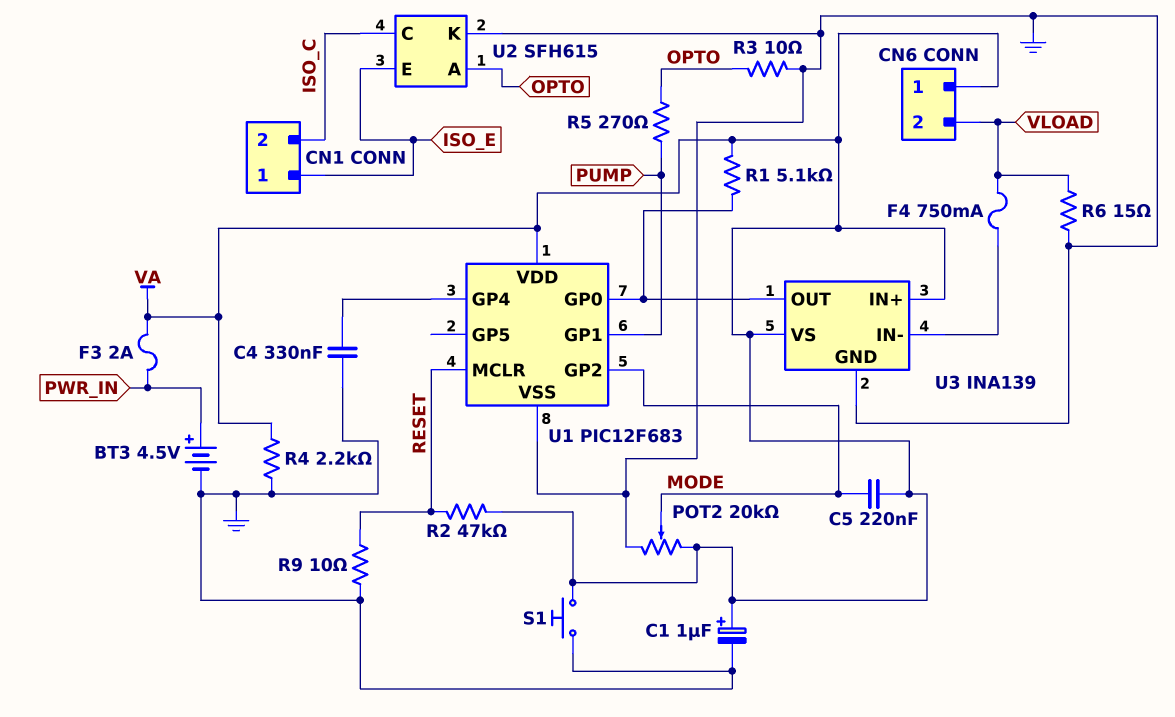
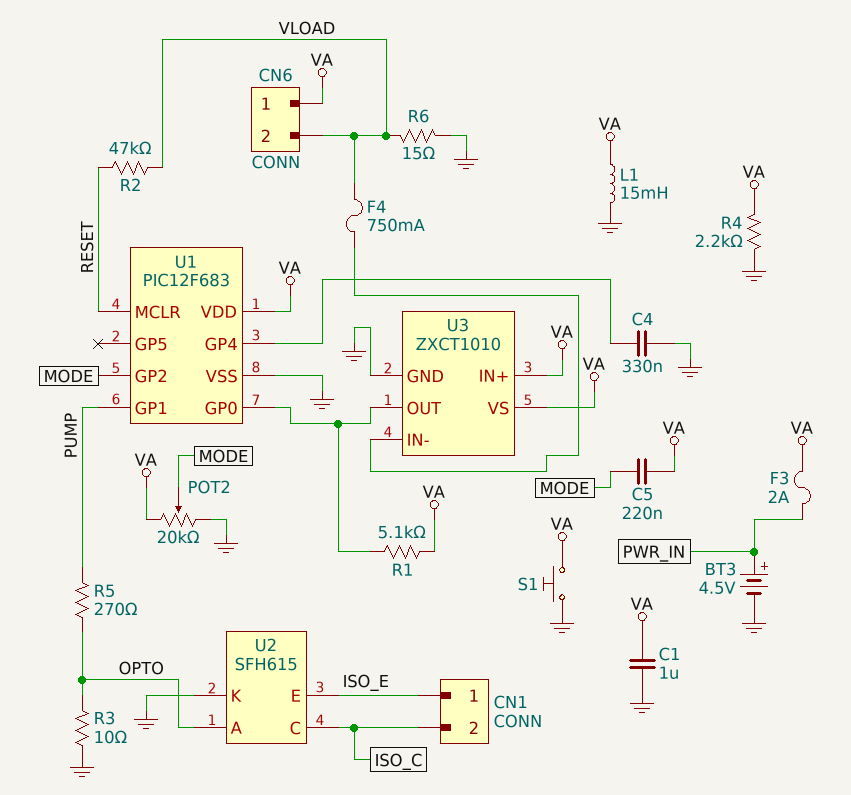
C1: 1uF (plus VA, minus GND) -> 1uF (GND, VA)
L1: none -> 15mH (GND, VA)
R2: 47k (RESET, VA) -> 47k (RESET, VLOAD)
R9: 10 (GND, RESET) -> none
U3: INA139 -> ZXCT1010

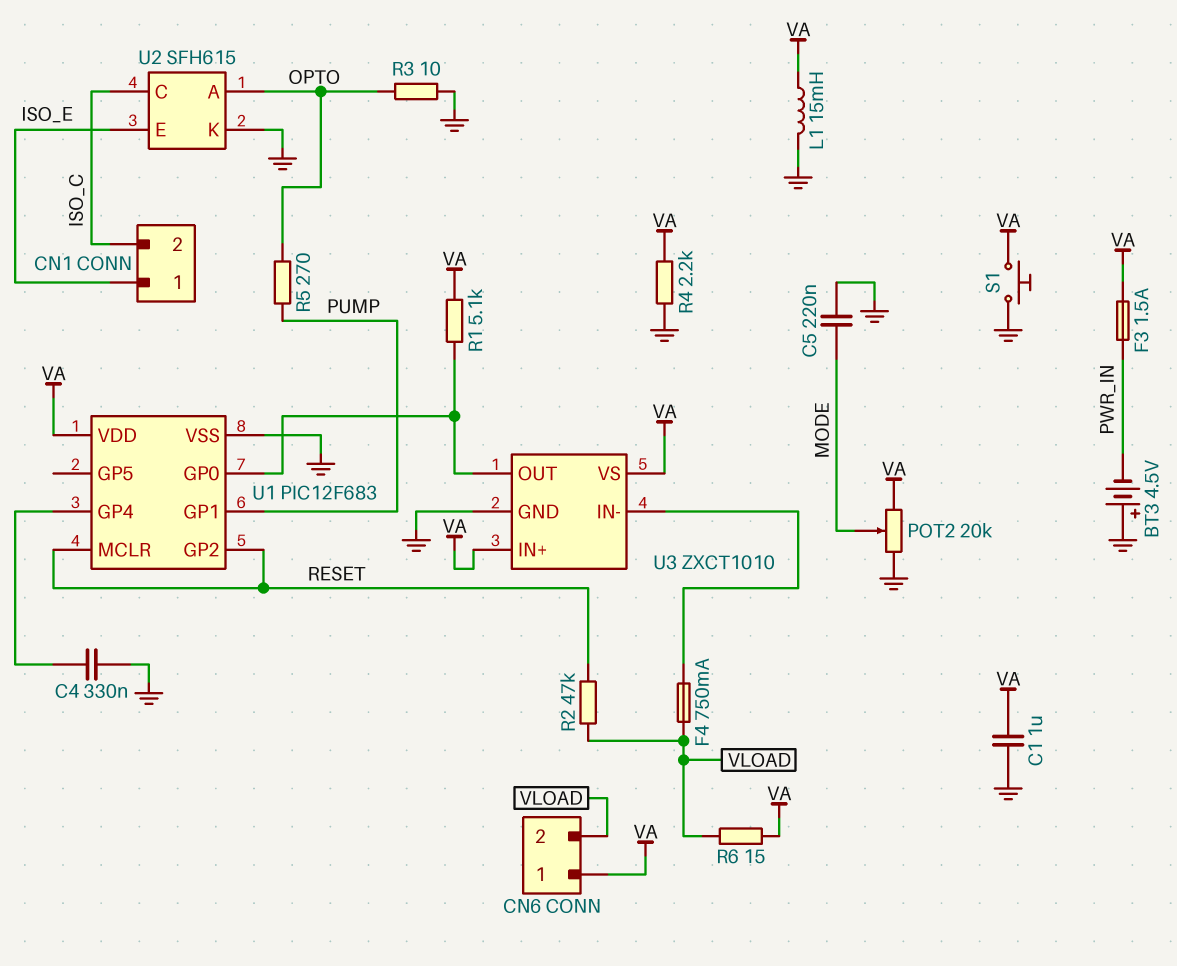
BT3: 4.5V (plus PWR_IN, minus GND) -> 4.5V (plus GND, minus PWR_IN)
C5: 220nF (MODE, VA) -> 220nF (GND, MODE)
F3: 2A (PWR_IN, VA) -> 1.5A (PWR_IN, VA)
R6: 15 (GND, VLOAD) -> 15 (VA, VLOAD)
U1 pin GP2: MODE -> RESET

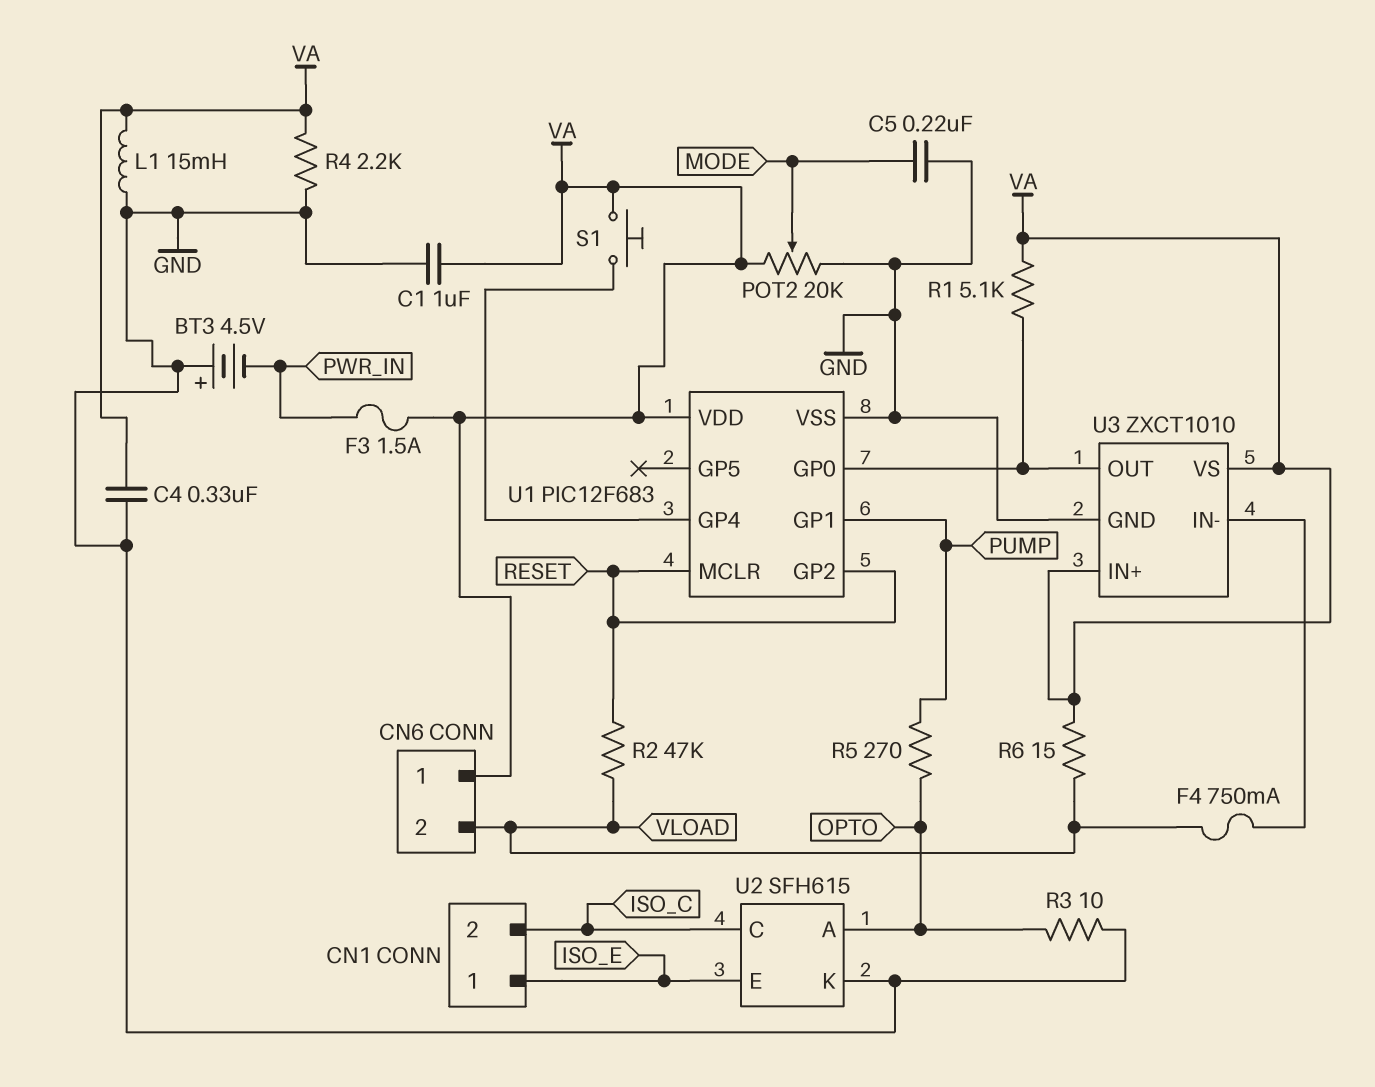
C4: 330nF (GND, U1/GP4) -> 330nF (GND, VA)
S1: button (GND, VA) -> button (U1/GP4, VA)

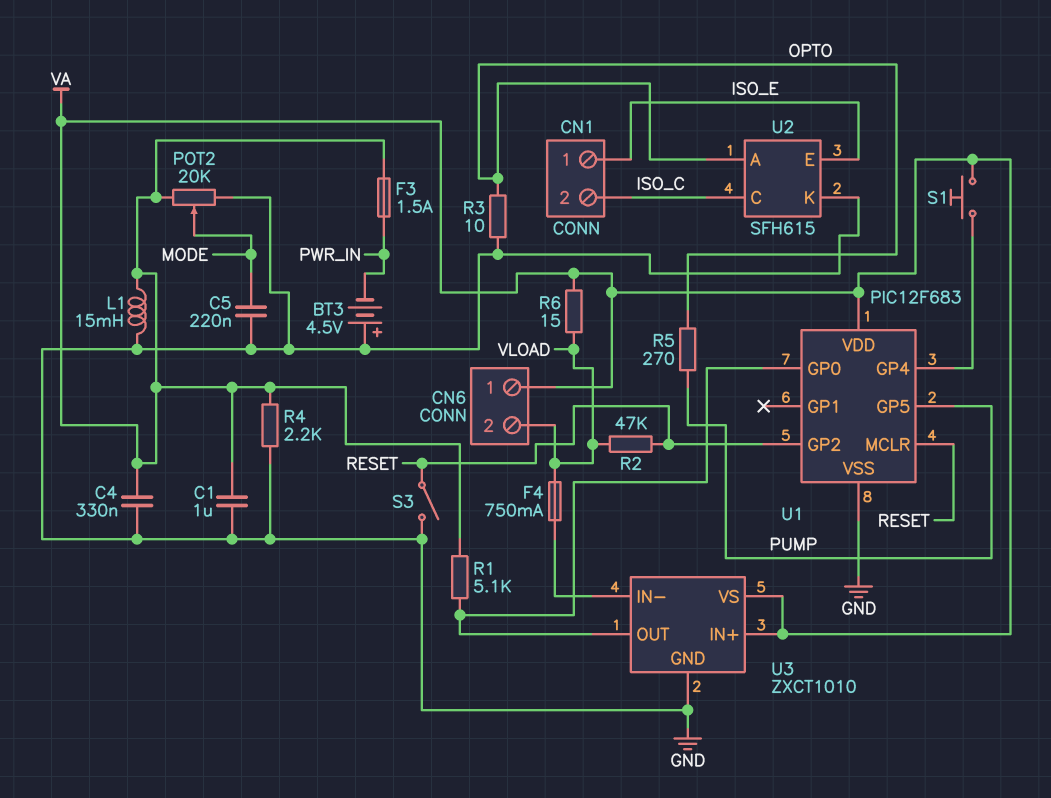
S3: none -> switch (GND, RESET)
U1 pin GP1: PUMP -> none
U1 pin GP5: none -> PUMP

